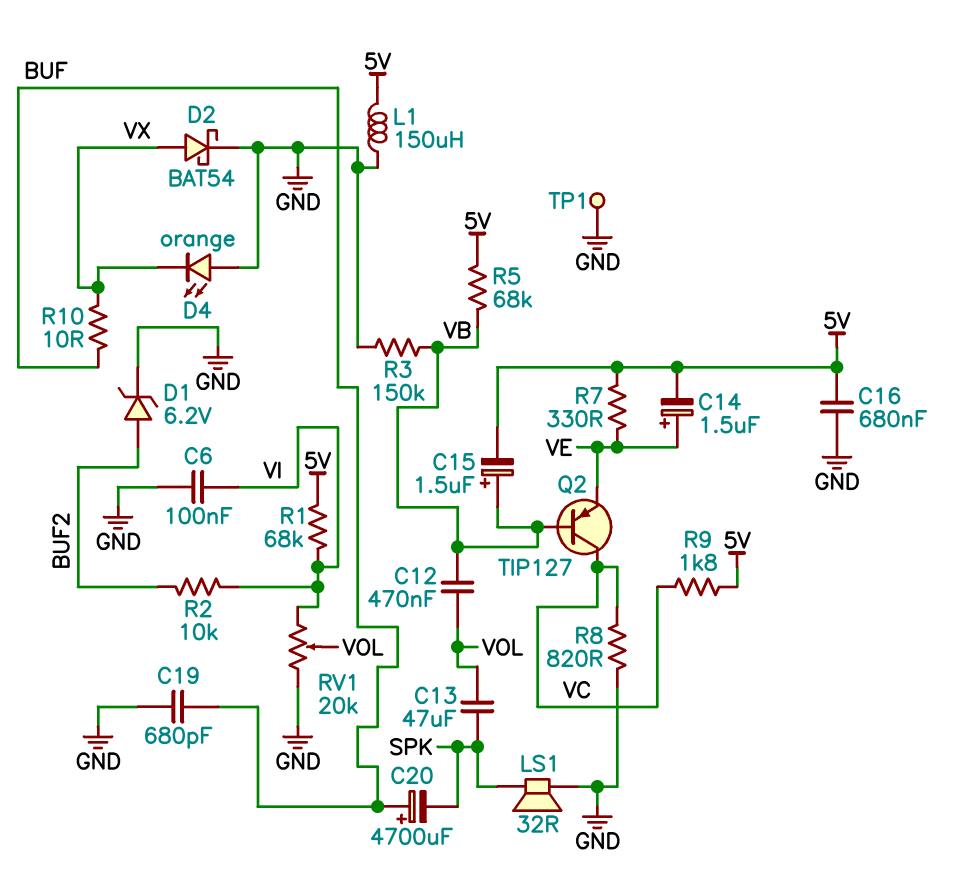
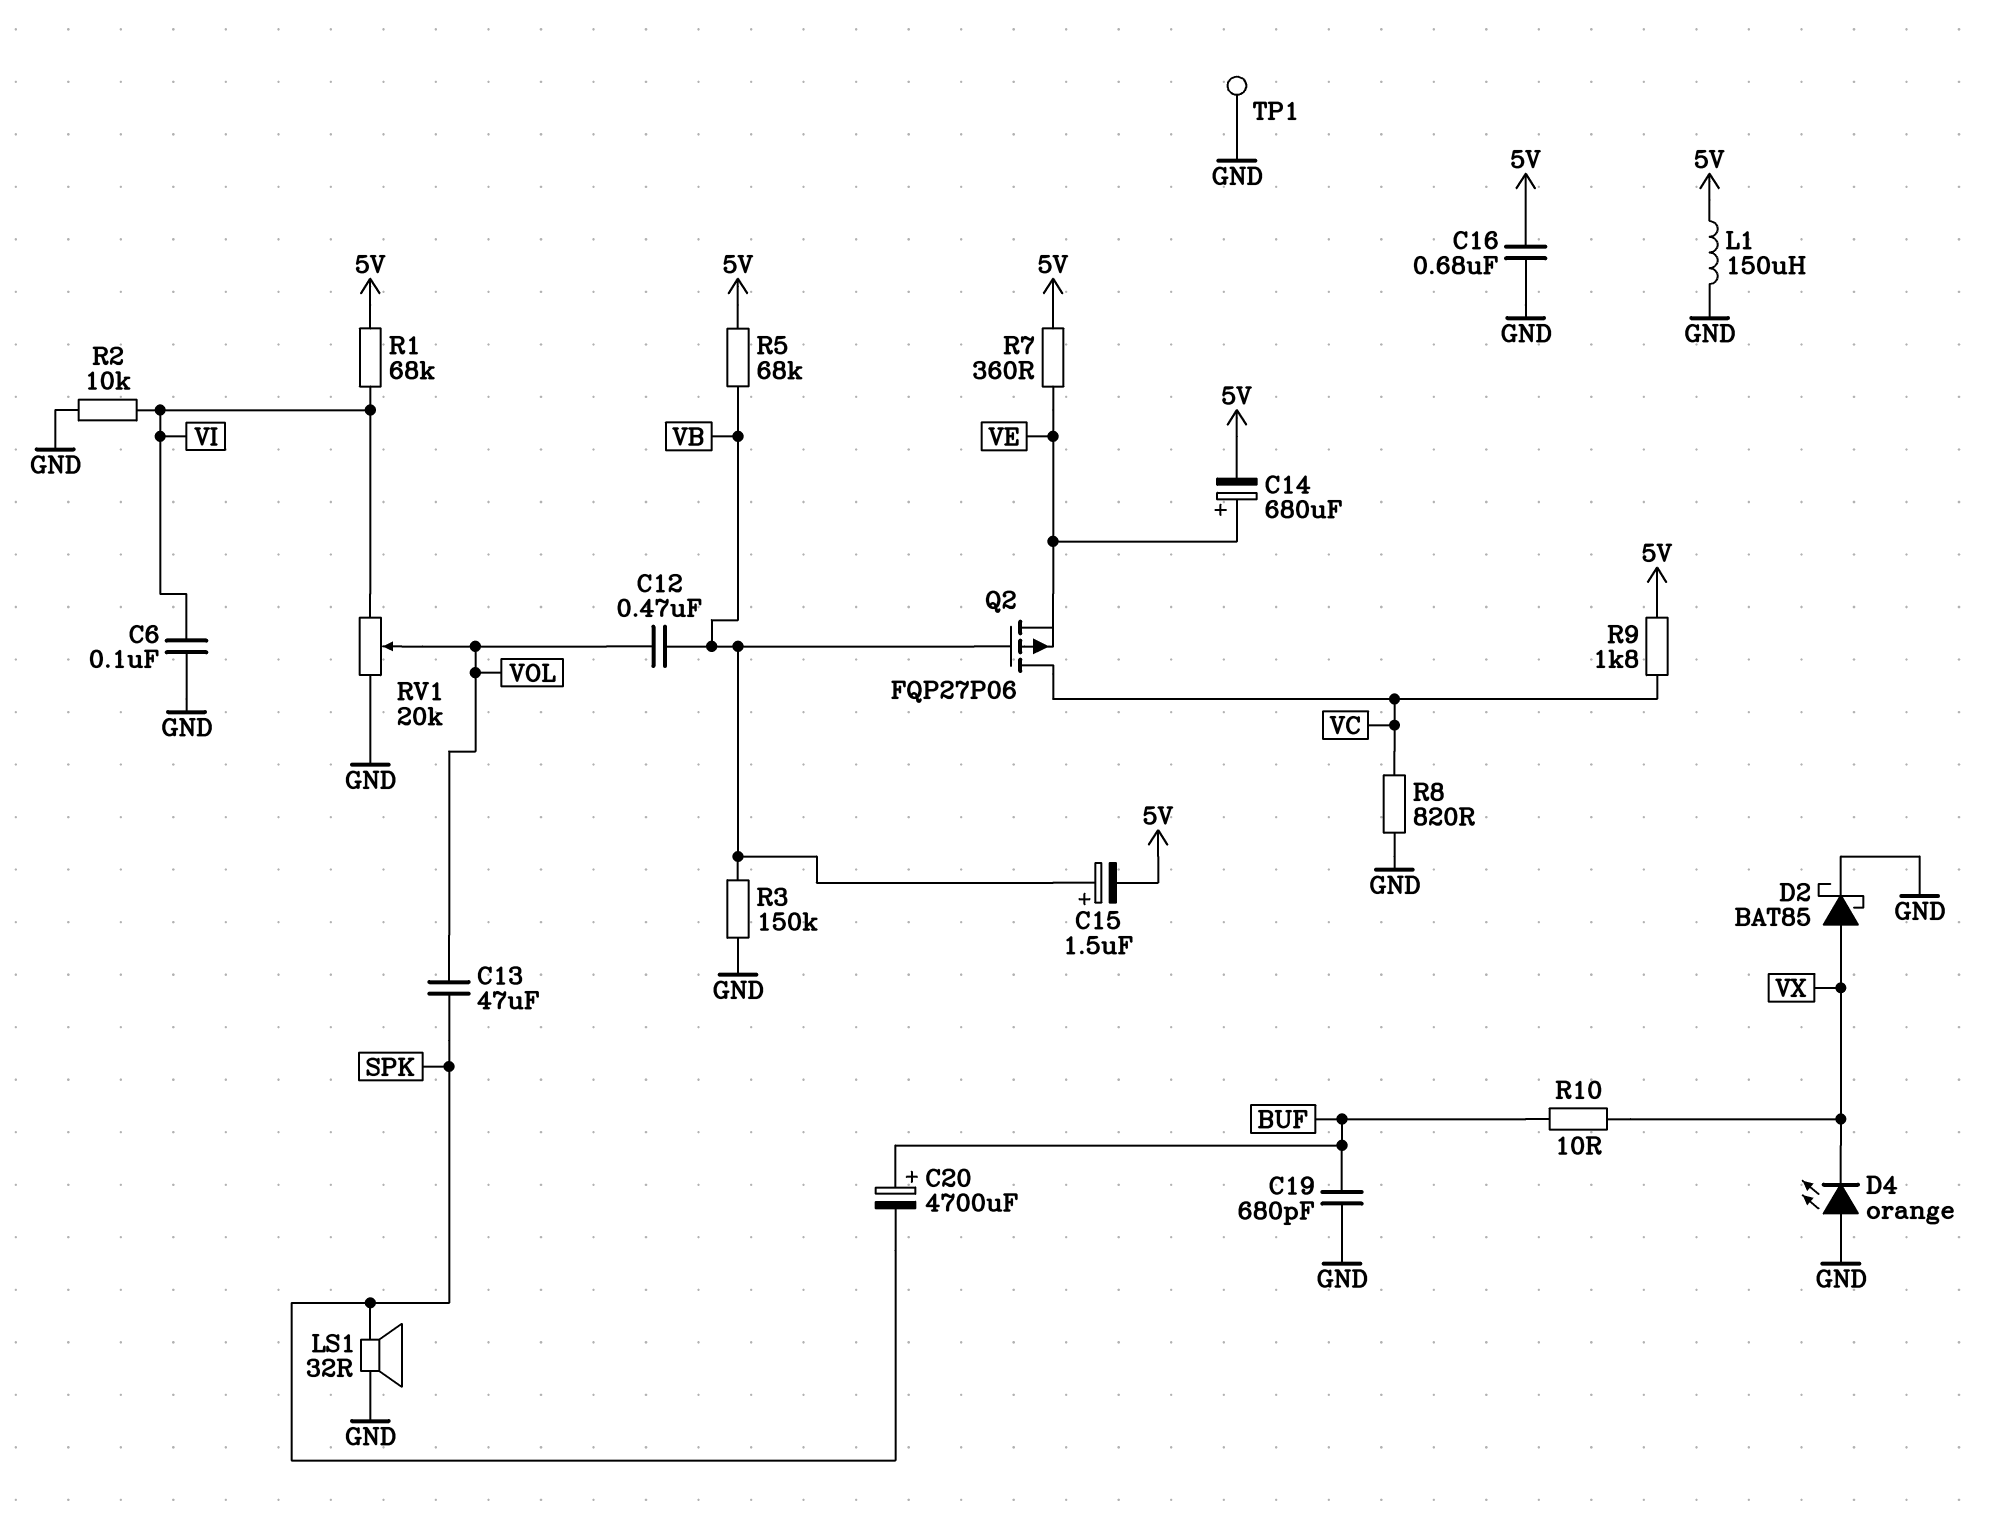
C14: 1.5uF (plus VE, minus 5V) -> 680uF (plus VE, minus 5V)
D1: zener 6.2V (A BUF2, K GND) -> none
D2: schottky BAT54 (A VX, K GND) -> schottky BAT85 (A VX, K GND)
Q2: PNP TIP127 (B VB, C VC, E VE) -> PMOS FQP27P06 (G VB, D VC, S VE)
R2: 10k (BUF2, VI) -> 10k (GND, VI)
R7: 330 (5V, VE) -> 360 (5V, VE)

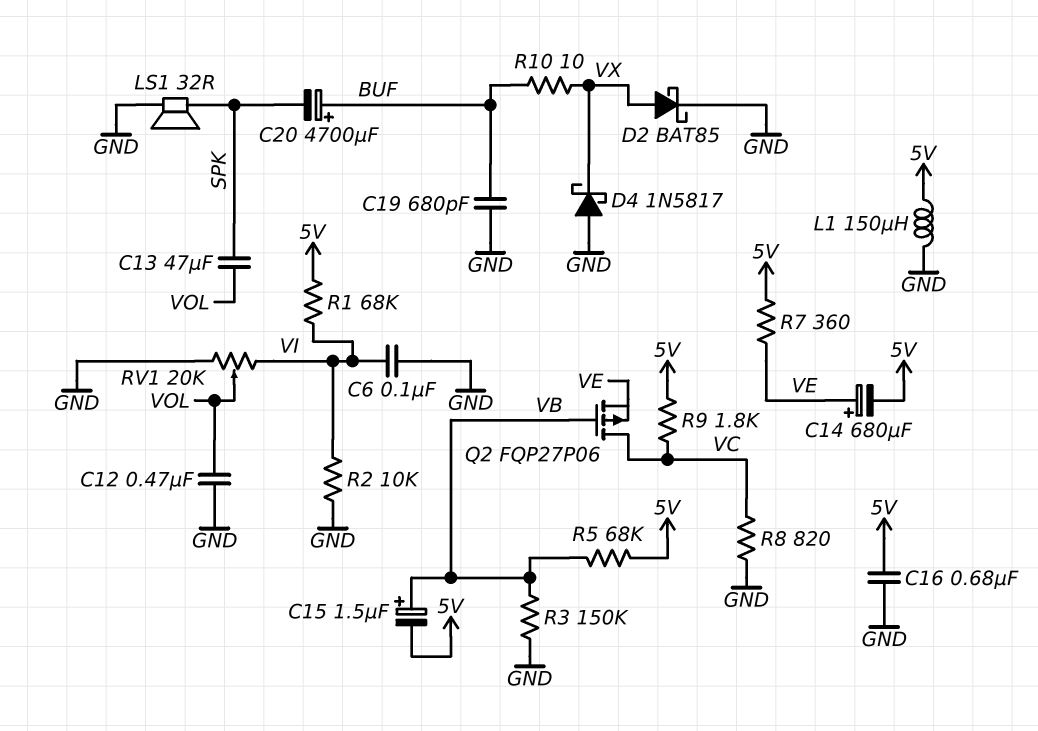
C12: 470nF (VB, VOL) -> 470nF (GND, VOL)
D4: LED orange (A GND, K VX) -> schottky 1N5817 (A GND, K VX)
TP1: test point (GND) -> none

